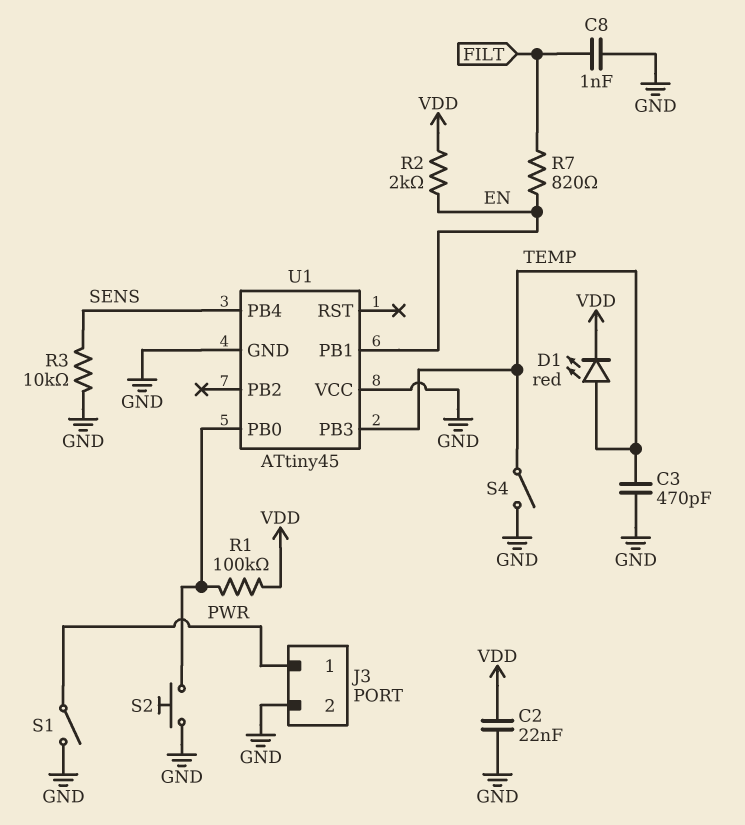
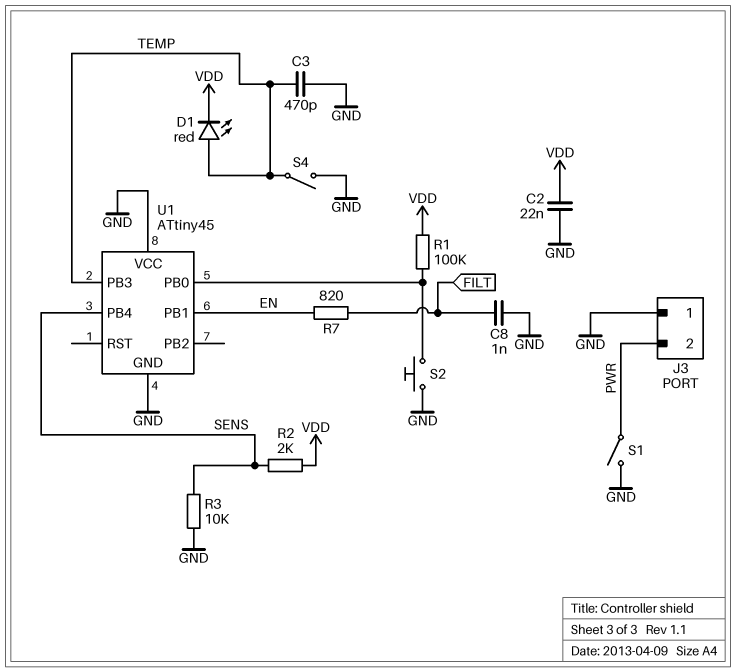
J3 pin 1: PWR -> GND
J3 pin 2: GND -> PWR
R2: 2k (EN, VDD) -> 2k (SENS, VDD)

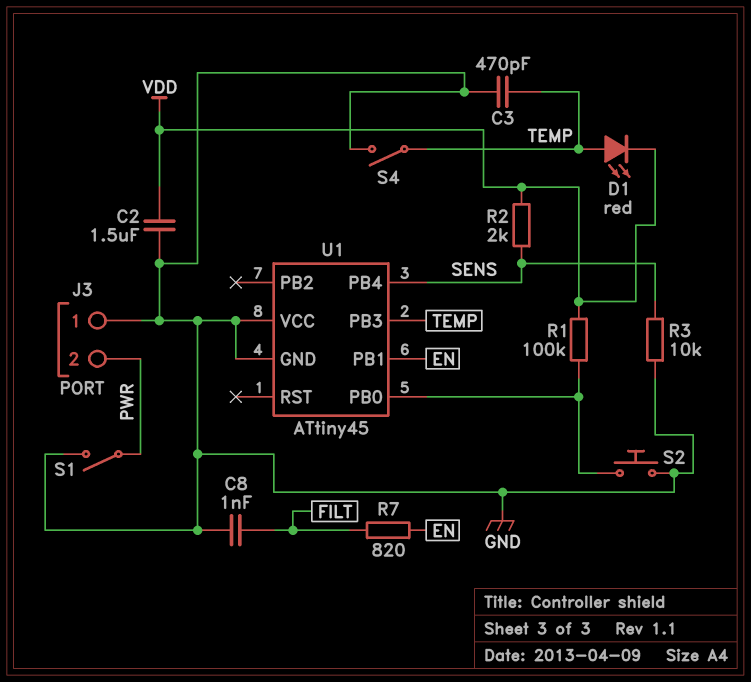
C2: 22nF (GND, VDD) -> 1.5uF (GND, VDD)

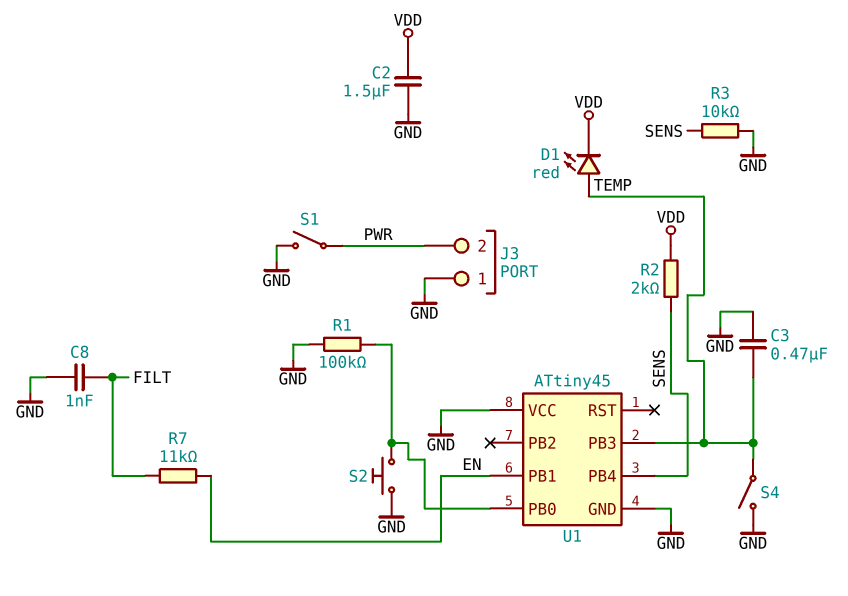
C3: 470pF (GND, TEMP) -> 470nF (GND, TEMP)
R1: 100k (U1/PB0, VDD) -> 100k (GND, U1/PB0)
R7: 820 (EN, FILT) -> 11k (EN, FILT)

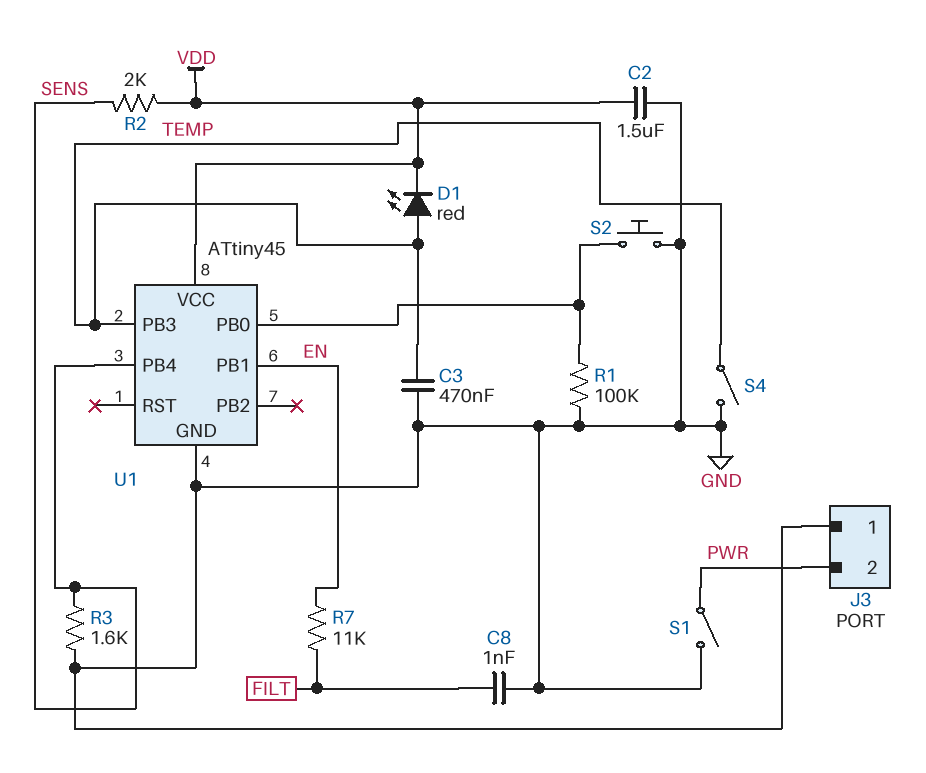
R3: 10k (GND, SENS) -> 1.6k (GND, SENS)
U1 pin VCC: GND -> VDD

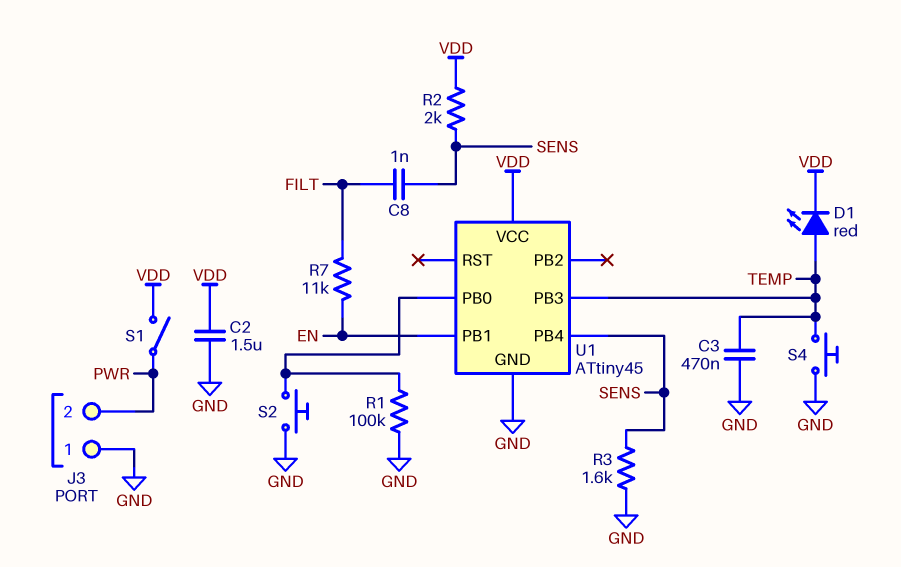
C8: 1nF (FILT, GND) -> 1nF (FILT, SENS)
S1: switch (GND, PWR) -> switch (PWR, VDD)
S4: switch (GND, TEMP) -> button (GND, TEMP)

